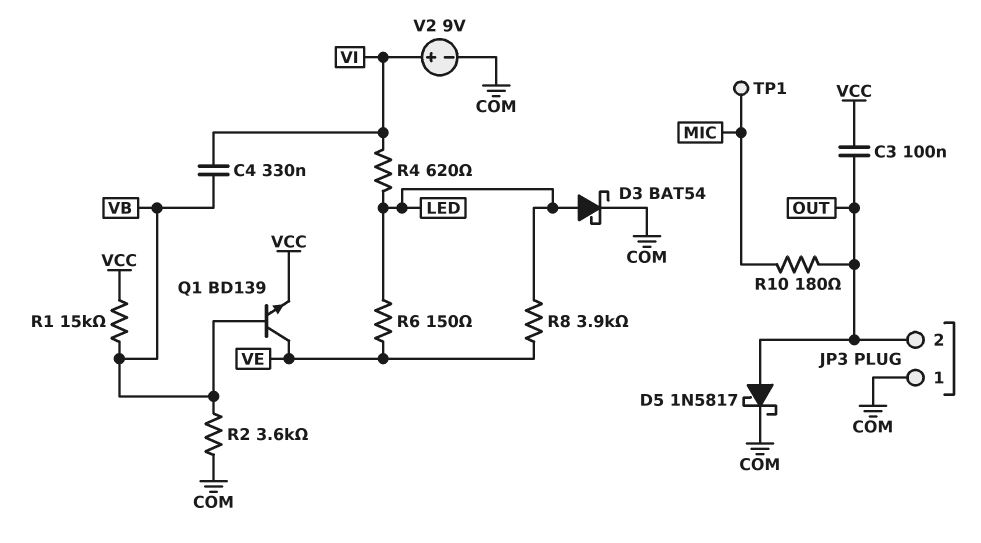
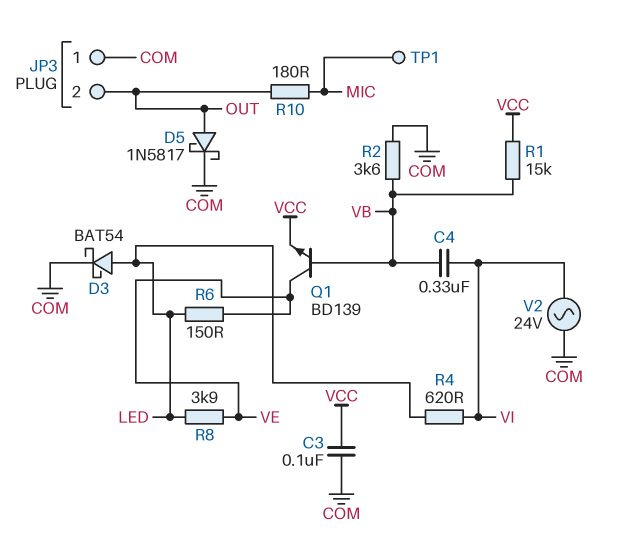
C3: 100nF (OUT, VCC) -> 100nF (COM, VCC)
V2: 9V (plus VI, minus COM) -> AC 24V (COM, VI)

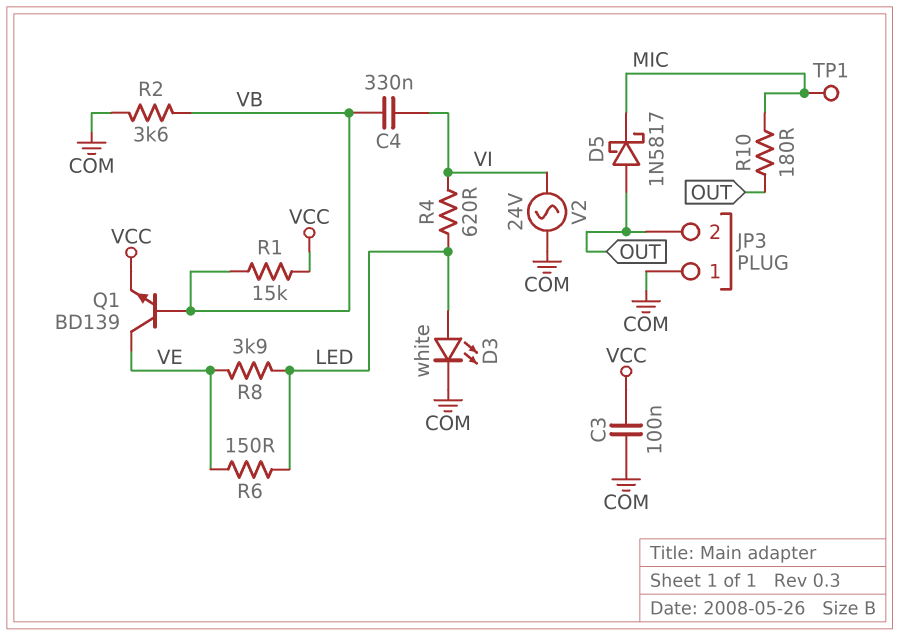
D3: schottky BAT54 (A LED, K COM) -> LED white (A LED, K COM)
D5: schottky 1N5817 (A OUT, K COM) -> schottky 1N5817 (A OUT, K MIC)

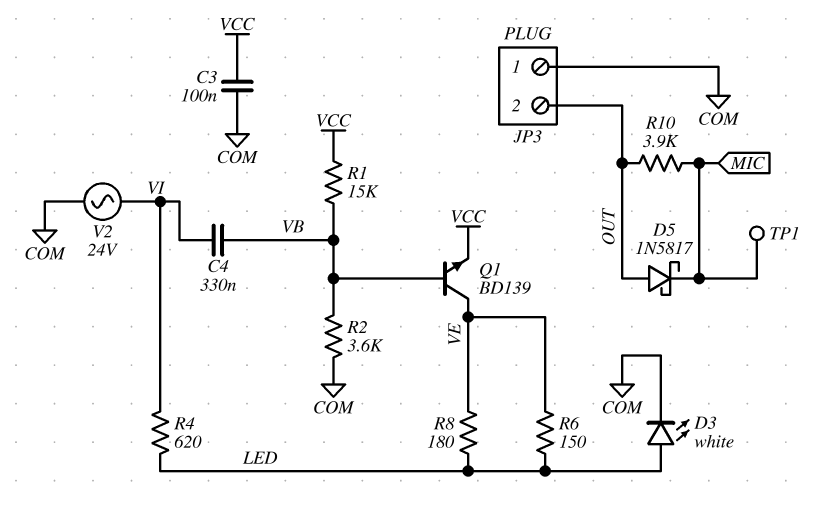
R8: 3.9k (LED, VE) -> 180 (LED, VE)
R10: 180 (MIC, OUT) -> 3.9k (MIC, OUT)

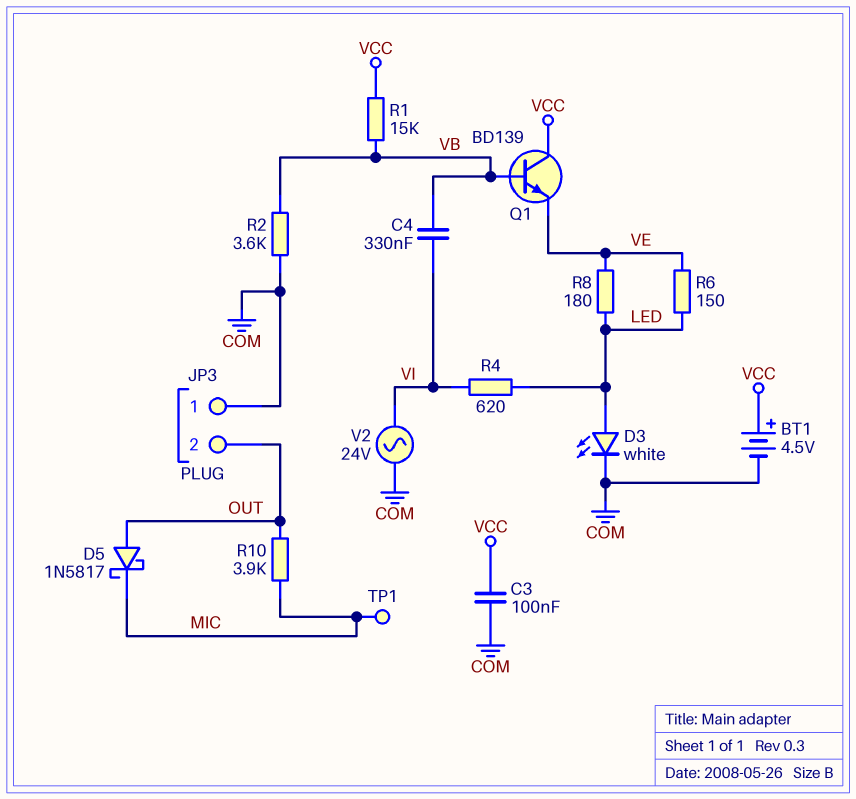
BT1: none -> 4.5V (plus VCC, minus COM)
Q1: NPN BD139 (B VB, C VE, E VCC) -> NPN BD139 (B VB, C VCC, E VE)

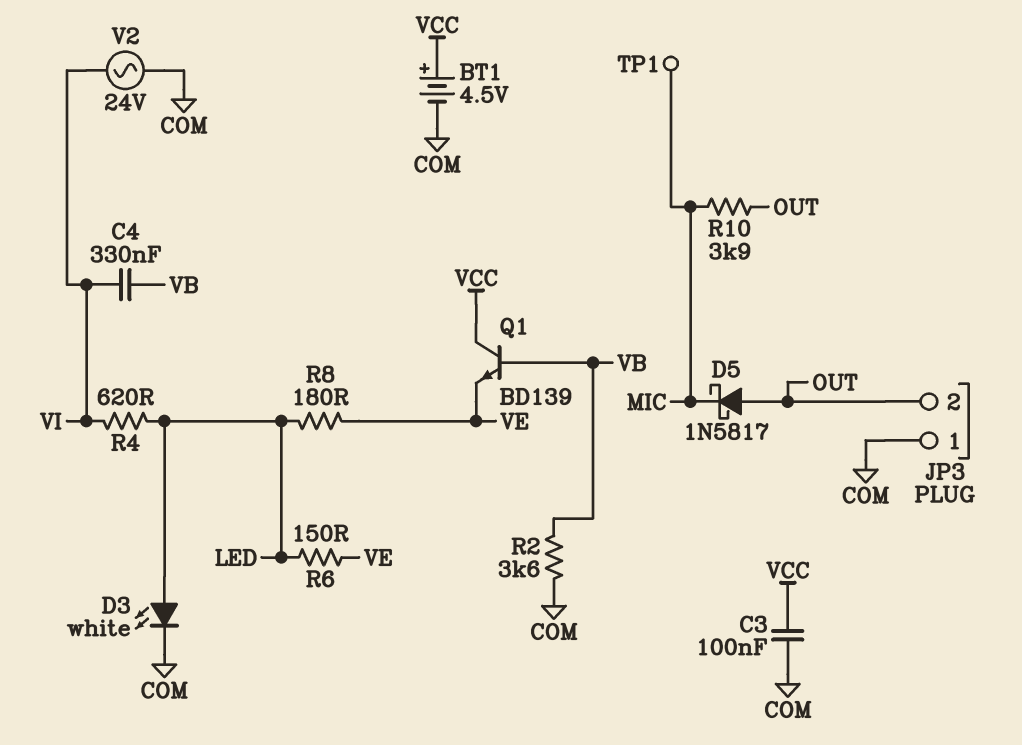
R1: 15k (VB, VCC) -> none

